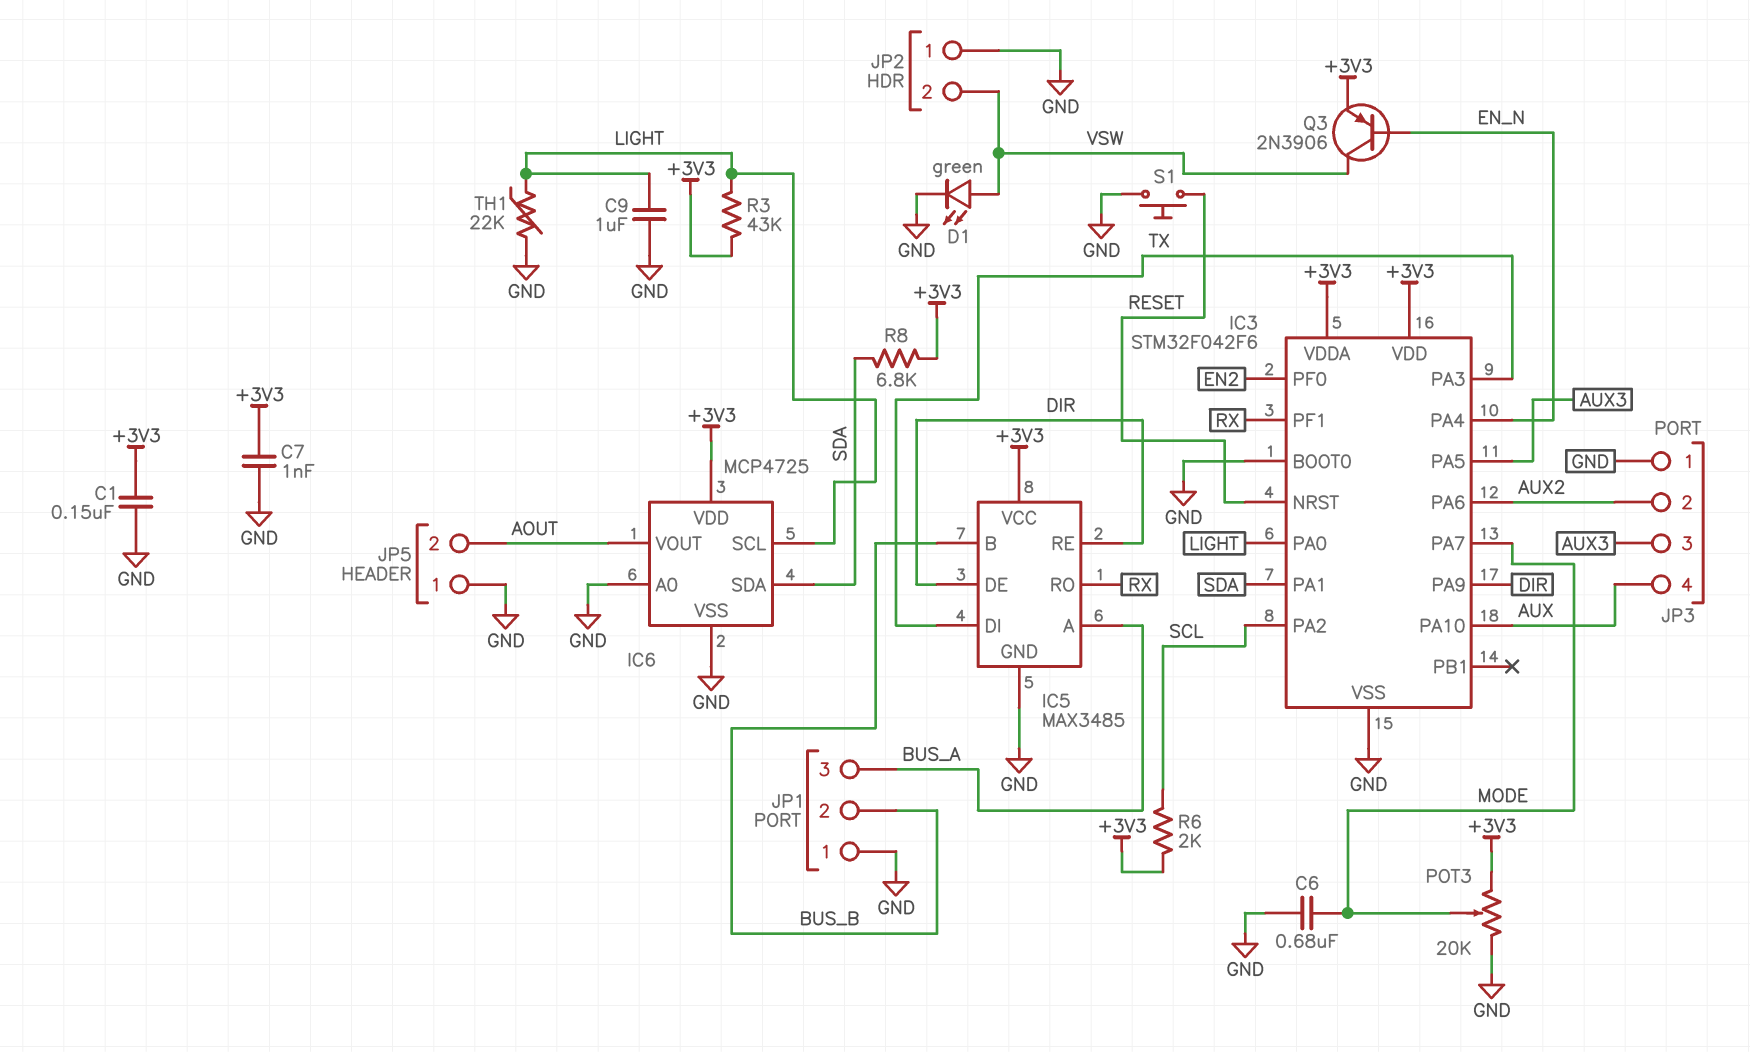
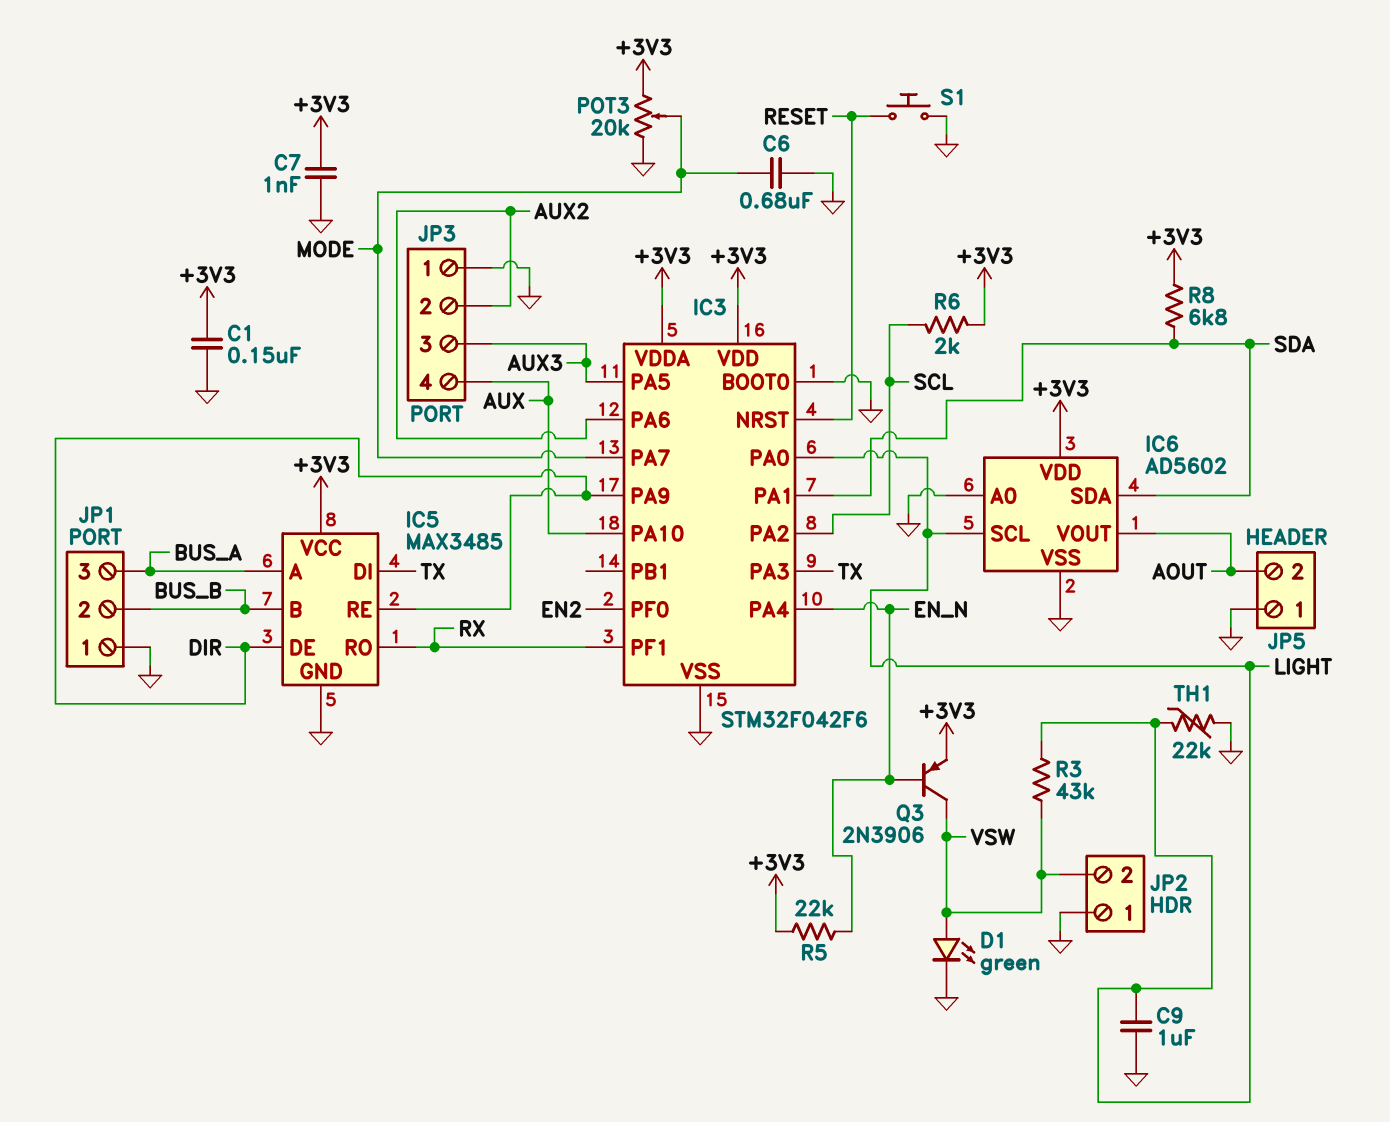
IC6: MCP4725 -> AD5602
R3: 43k (+3V3, LIGHT) -> 43k (LIGHT, VSW)
R5: none -> 22k (+3V3, EN_N)

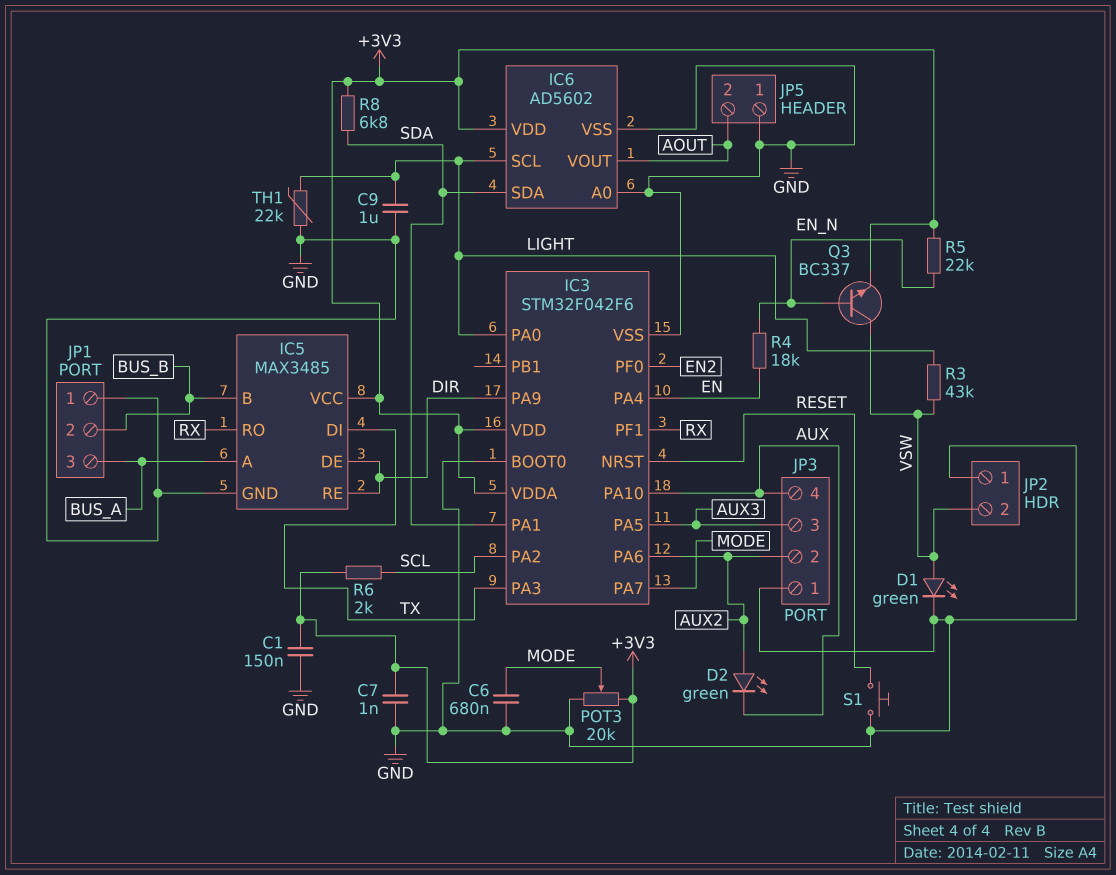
D2: none -> LED green (A AUX2, K AUX)
IC3 pin PA4: EN_N -> EN
Q3: PNP 2N3906 (B EN_N, C VSW, E +3V3) -> NPN BC337 (B EN_N, C VSW, E +3V3)
R4: none -> 18k (EN, EN_N)

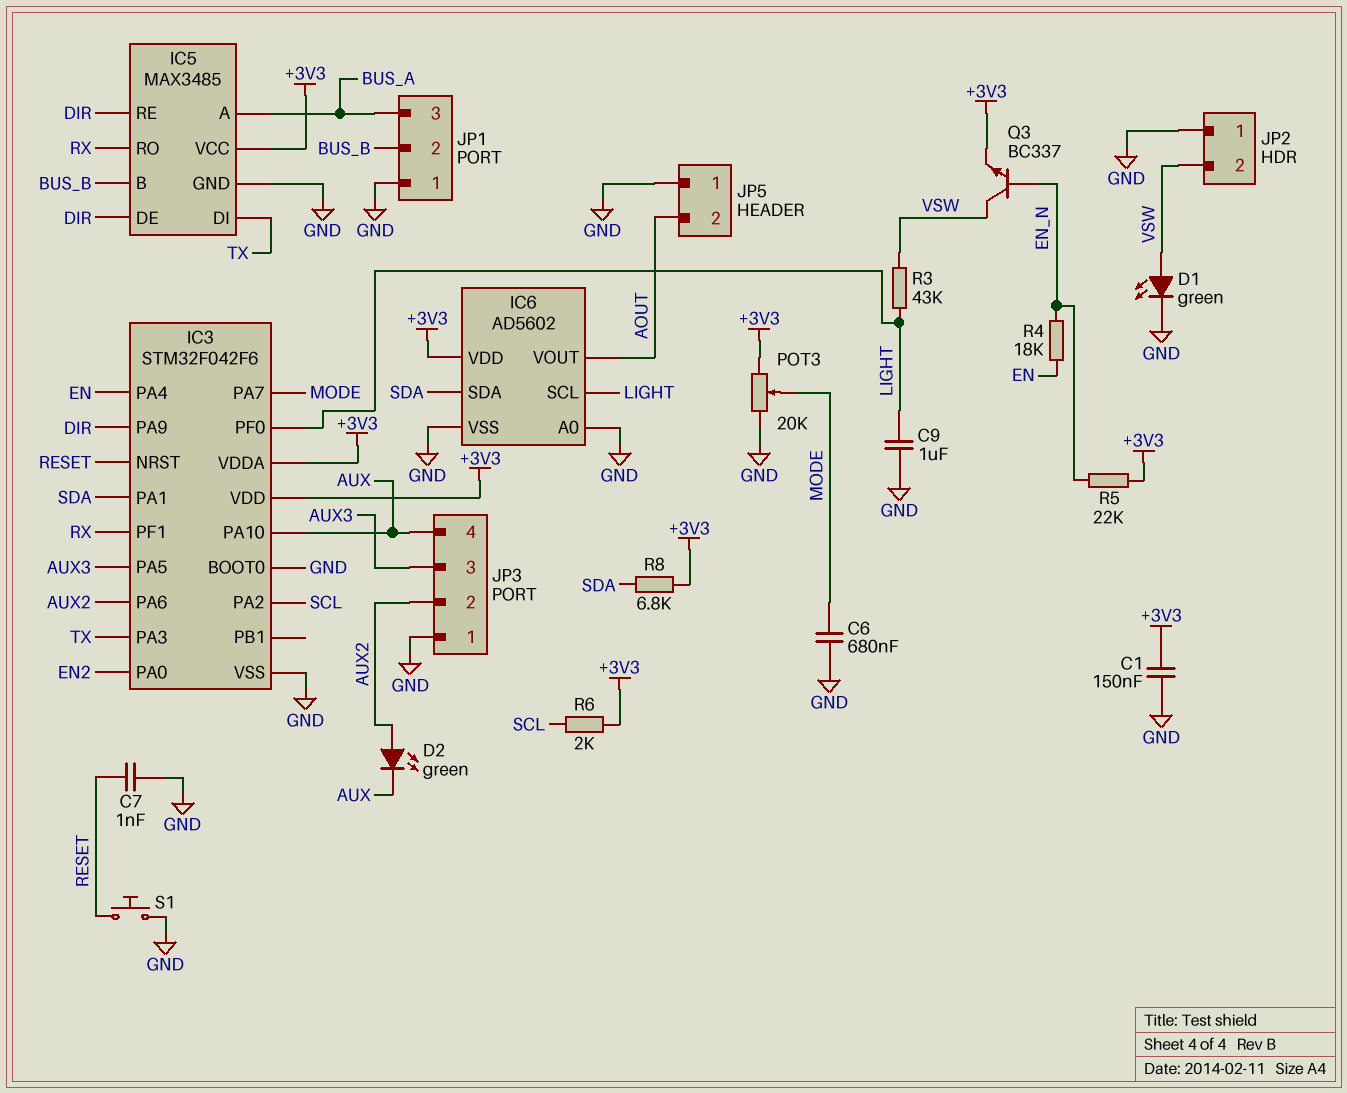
C7: 1nF (+3V3, GND) -> 1nF (GND, RESET)
IC3 pin PA0: LIGHT -> EN2
IC3 pin PF0: EN2 -> LIGHT
TH1: 22k (GND, LIGHT) -> none

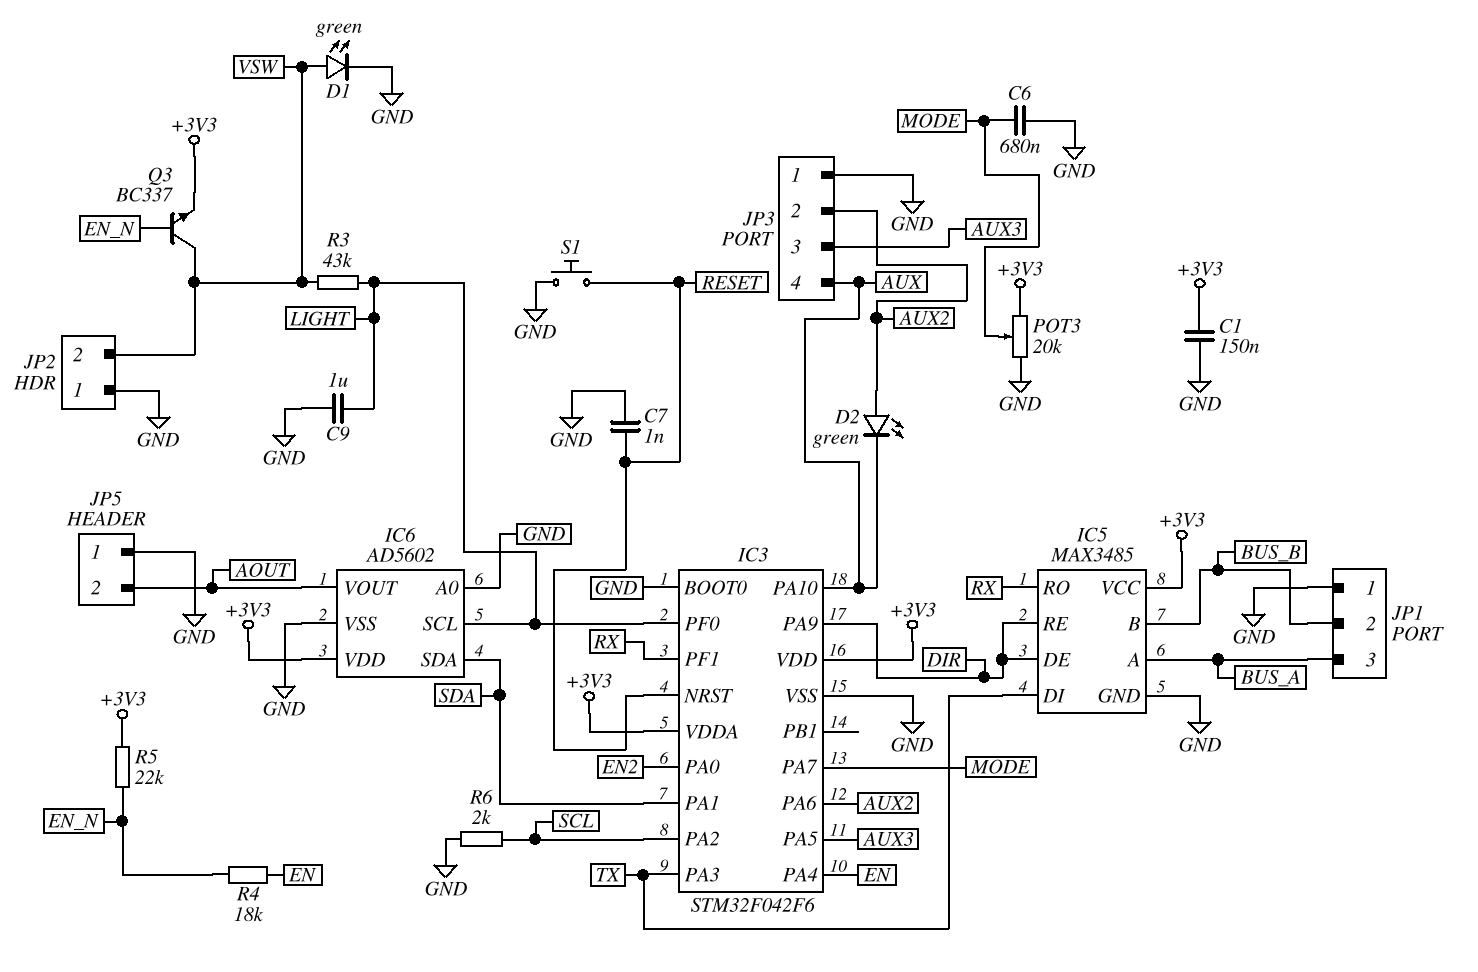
R6: 2k (+3V3, SCL) -> 2k (GND, SCL)
R8: 6.8k (+3V3, SDA) -> none

